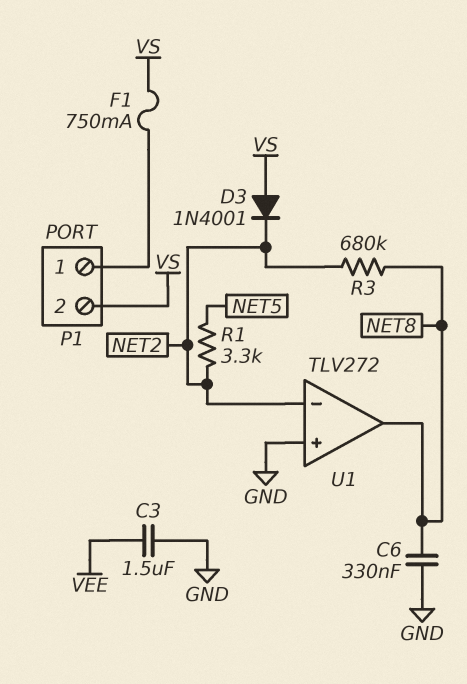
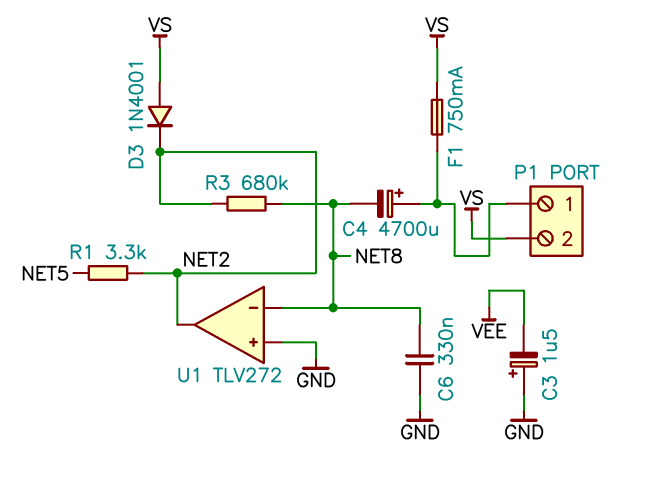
C3: 1.5uF (GND, VEE) -> 1.5uF (plus GND, minus VEE)
C4: none -> 4700uF (plus P1/1, minus NET8)
U1 pin in-: NET2 -> NET8
U1 pin out: NET8 -> NET2

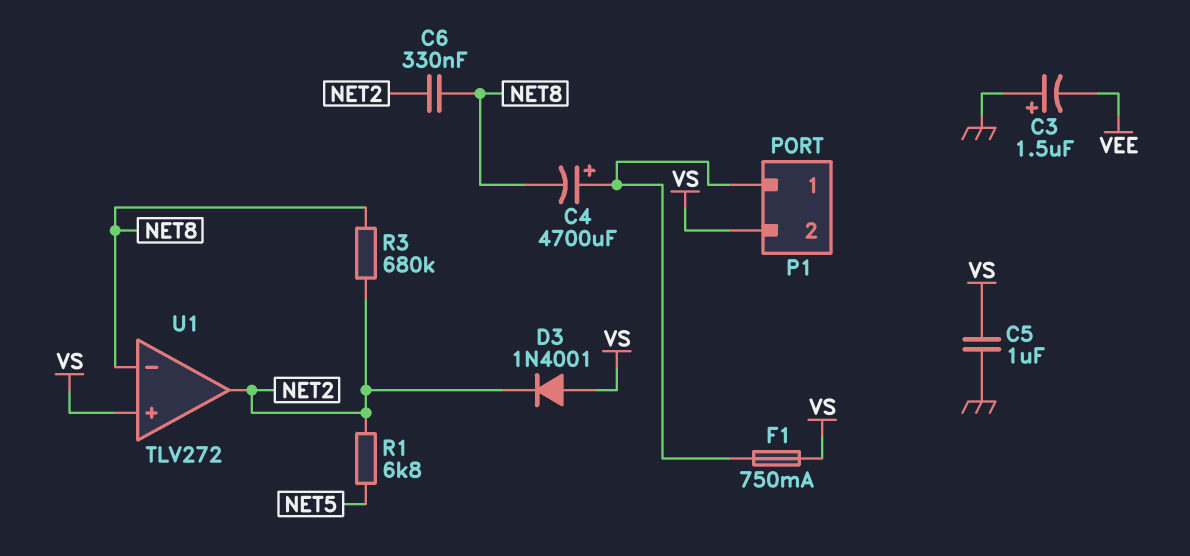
C5: none -> 1uF (GND, VS)
C6: 330nF (GND, NET8) -> 330nF (NET2, NET8)
R1: 3.3k (NET2, NET5) -> 6.8k (NET2, NET5)
U1 pin in+: GND -> VS

